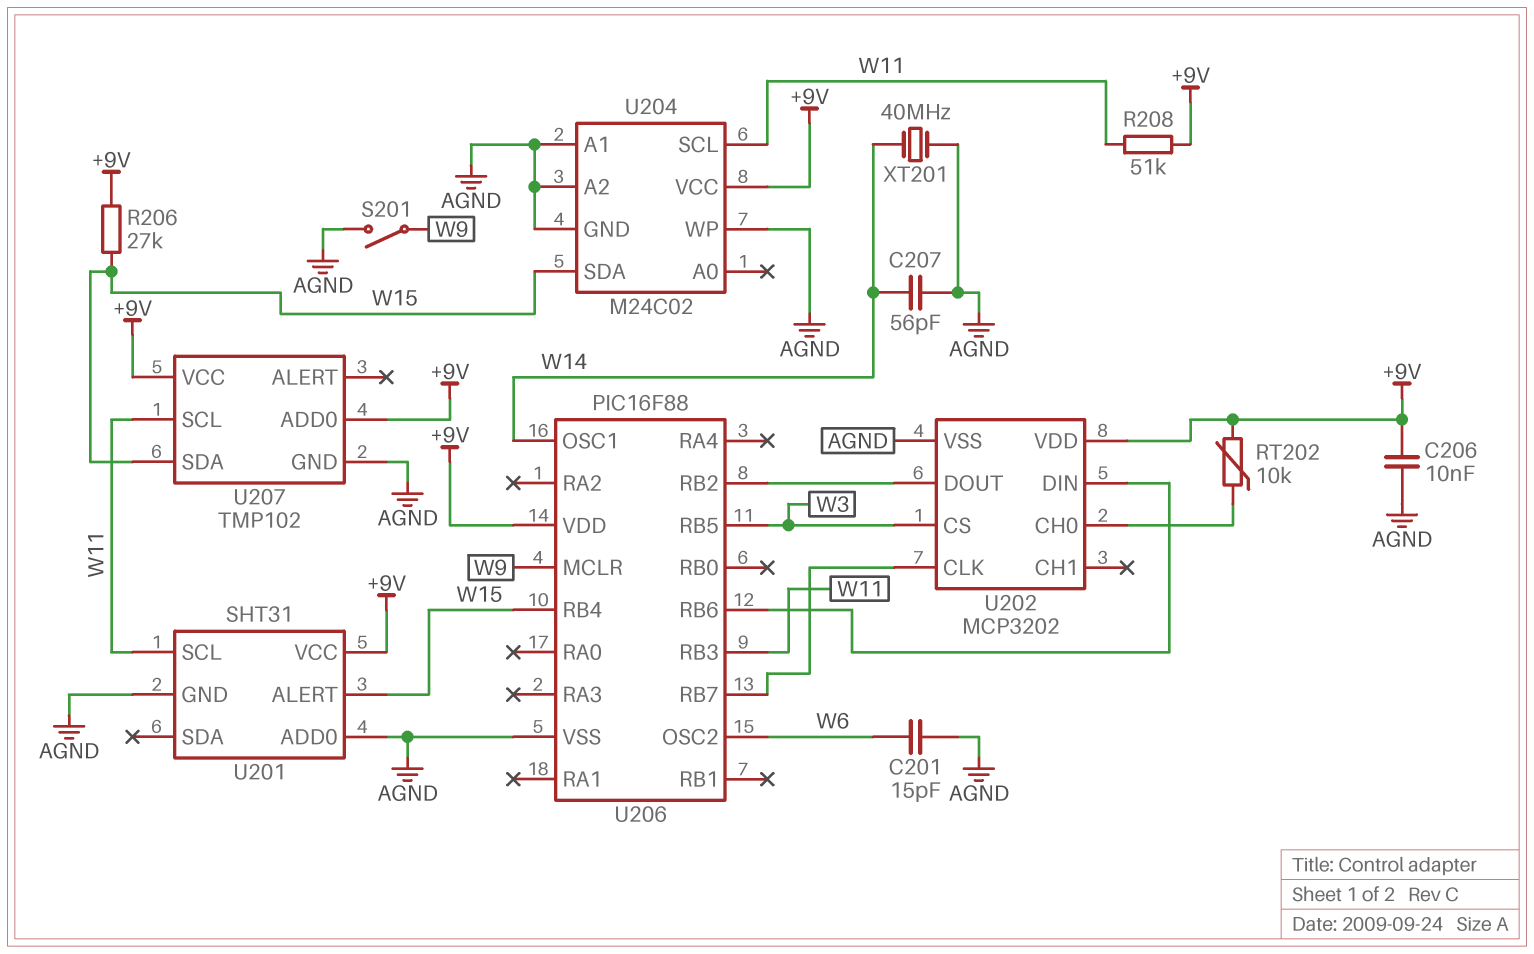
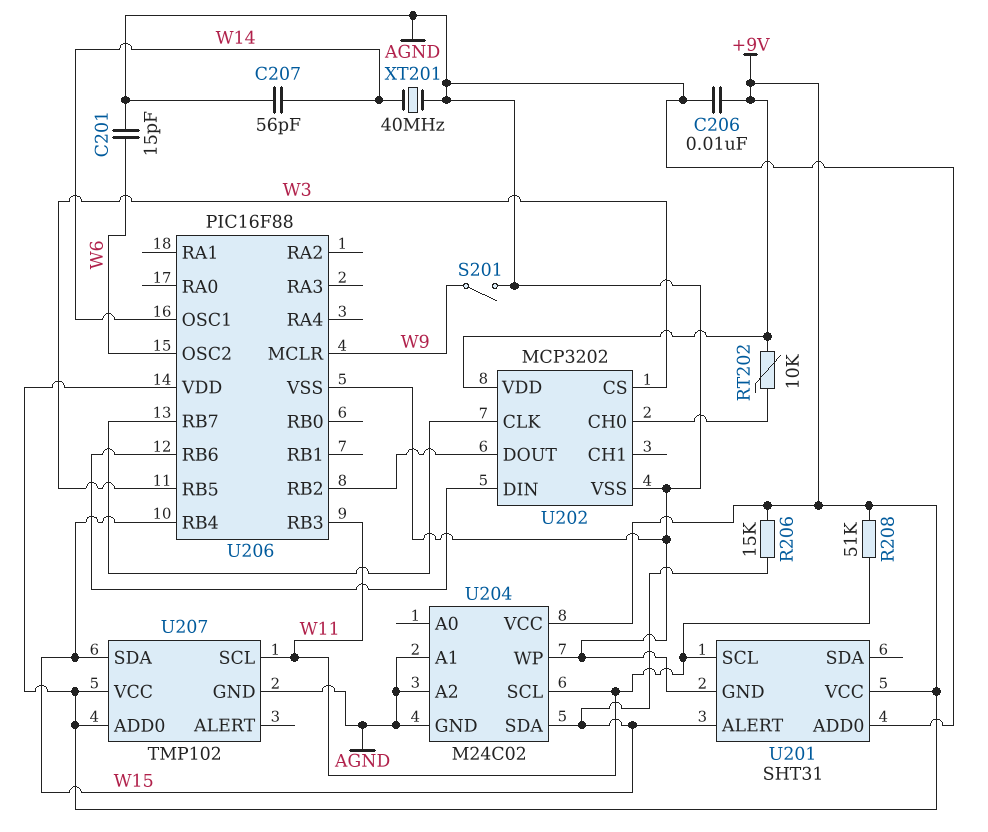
R206: 27k (+9V, W15) -> 15k (+9V, W15)

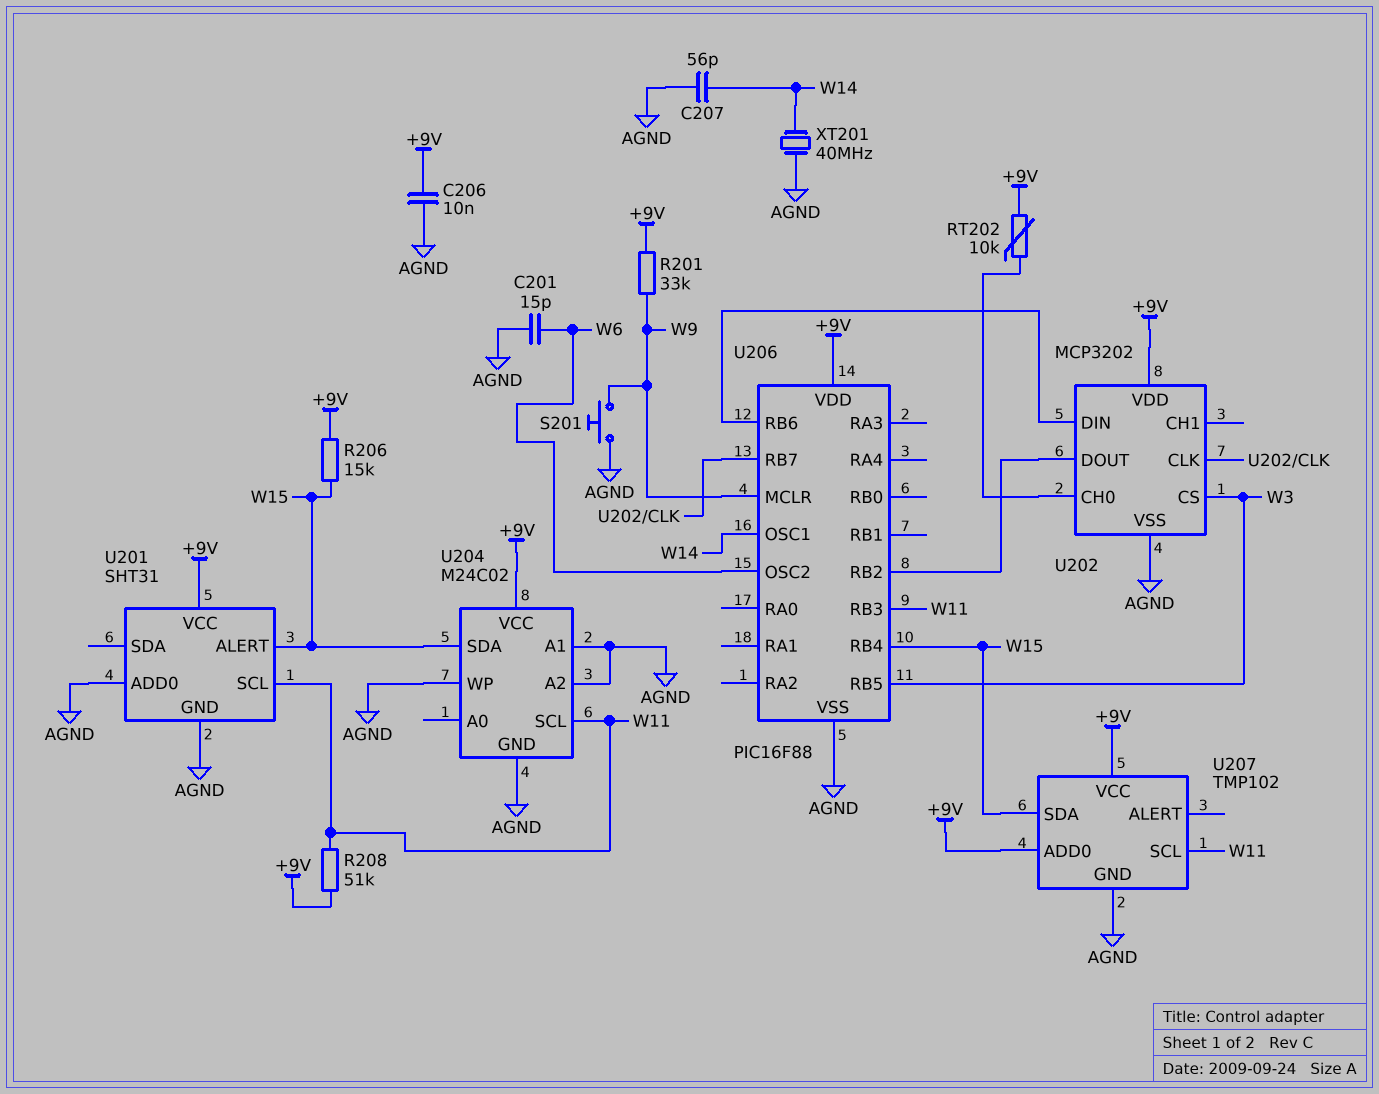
R201: none -> 33k (+9V, W9)
S201: switch (AGND, W9) -> button (AGND, W9)

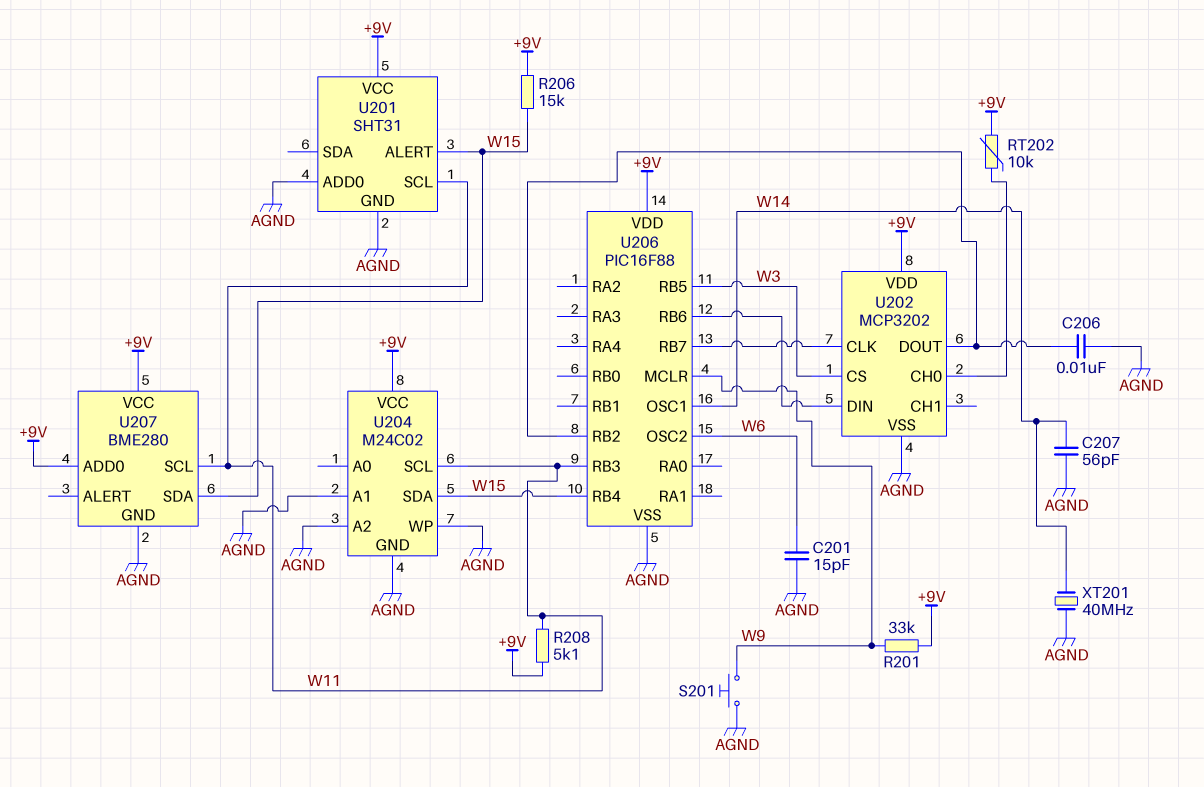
C206: 10nF (+9V, AGND) -> 10nF (AGND, U202/DOUT)
R208: 51k (+9V, W11) -> 5.1k (+9V, W11)
U207: TMP102 -> BME280

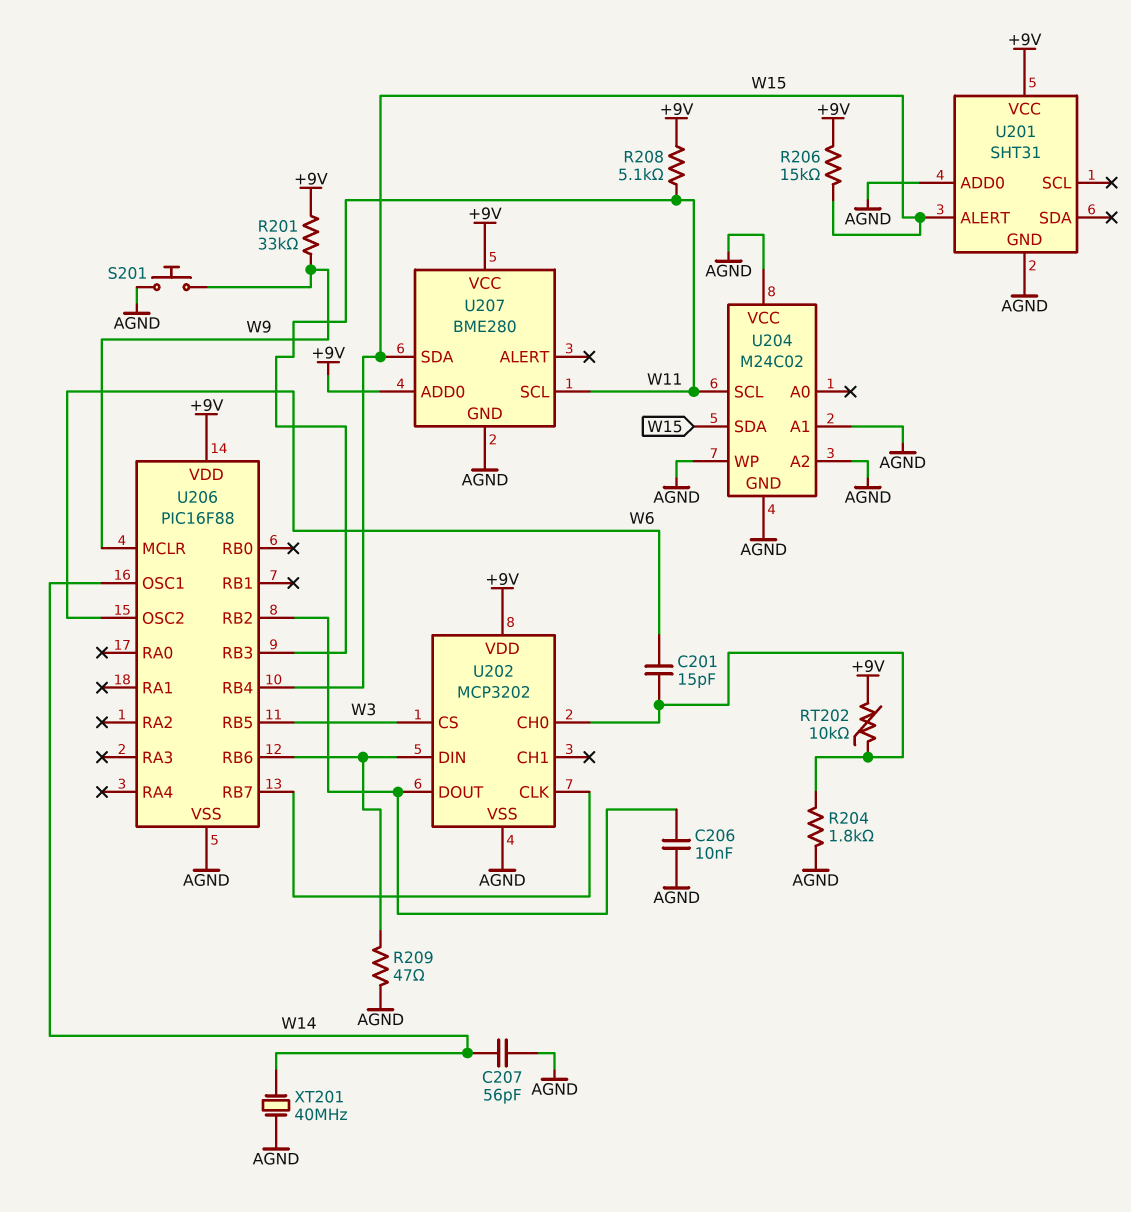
C201: 15pF (AGND, W6) -> 15pF (U202/CH0, W6)
R204: none -> 1.8k (AGND, U202/CH0)
R209: none -> 47 (AGND, U202/DIN)
U201 pin SCL: W11 -> none
U204 pin VCC: +9V -> AGND

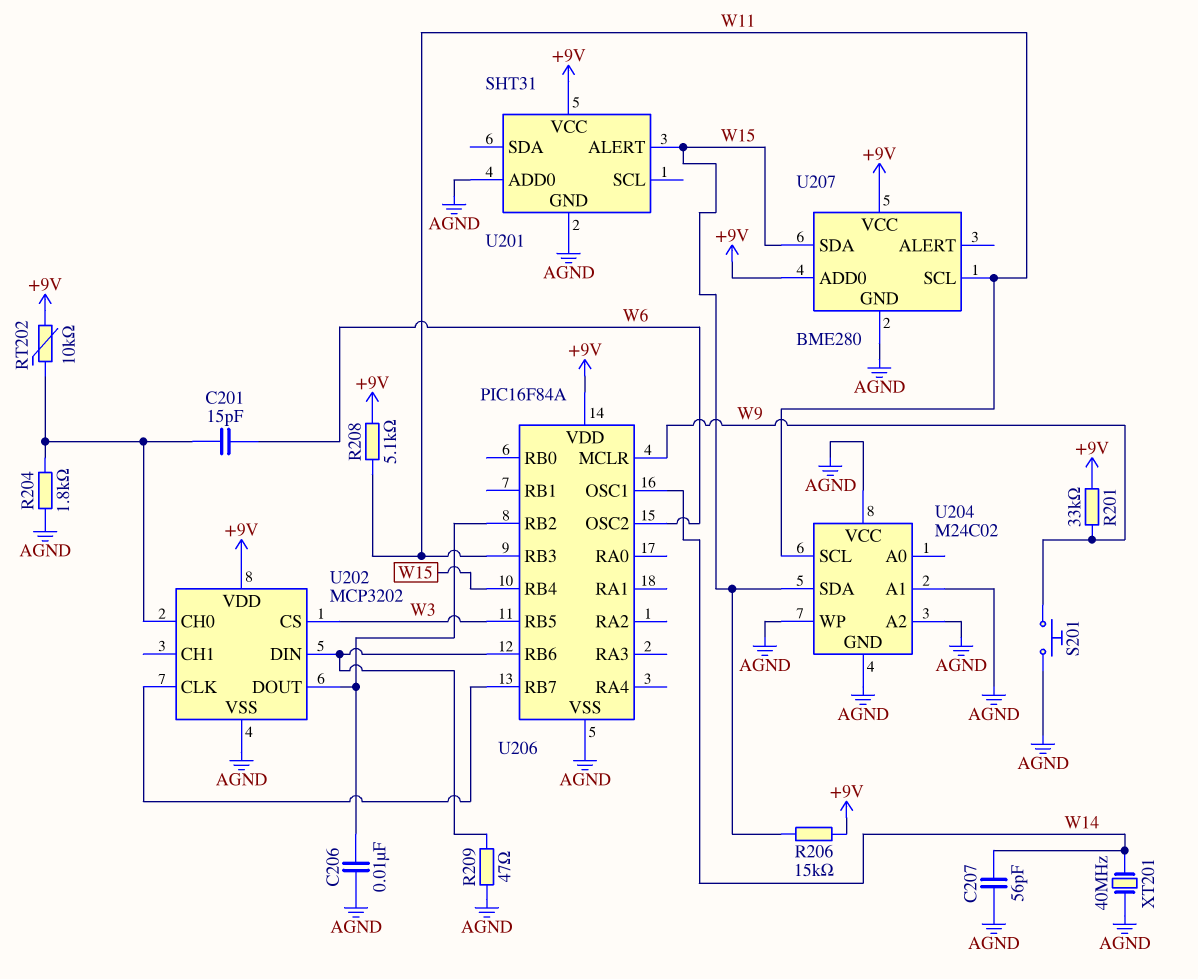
U206: PIC16F88 -> PIC16F84A

